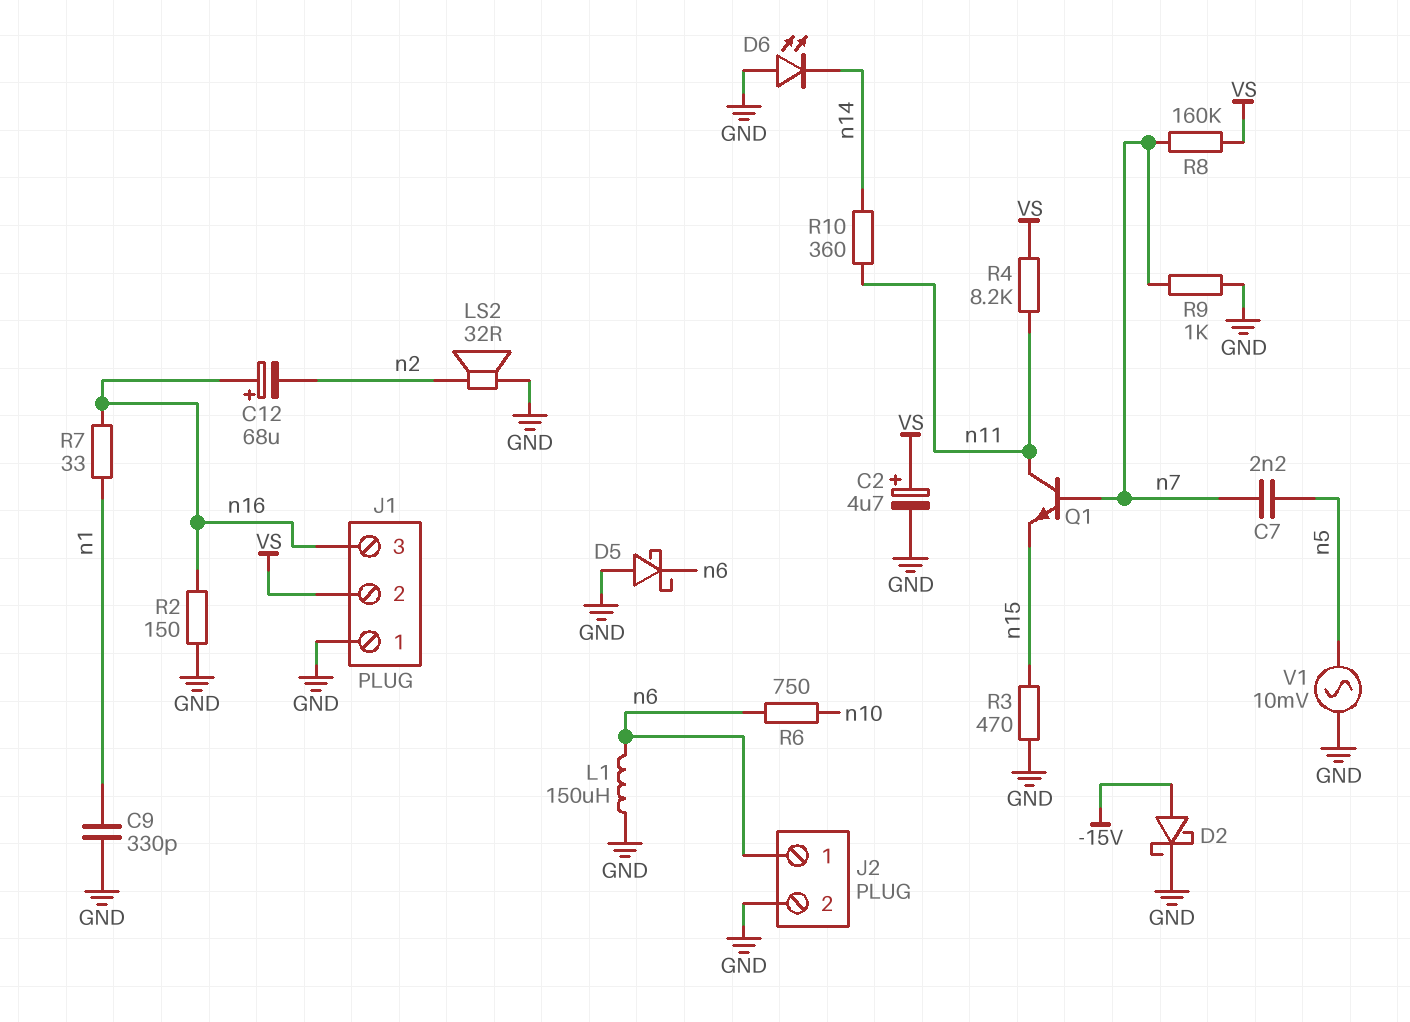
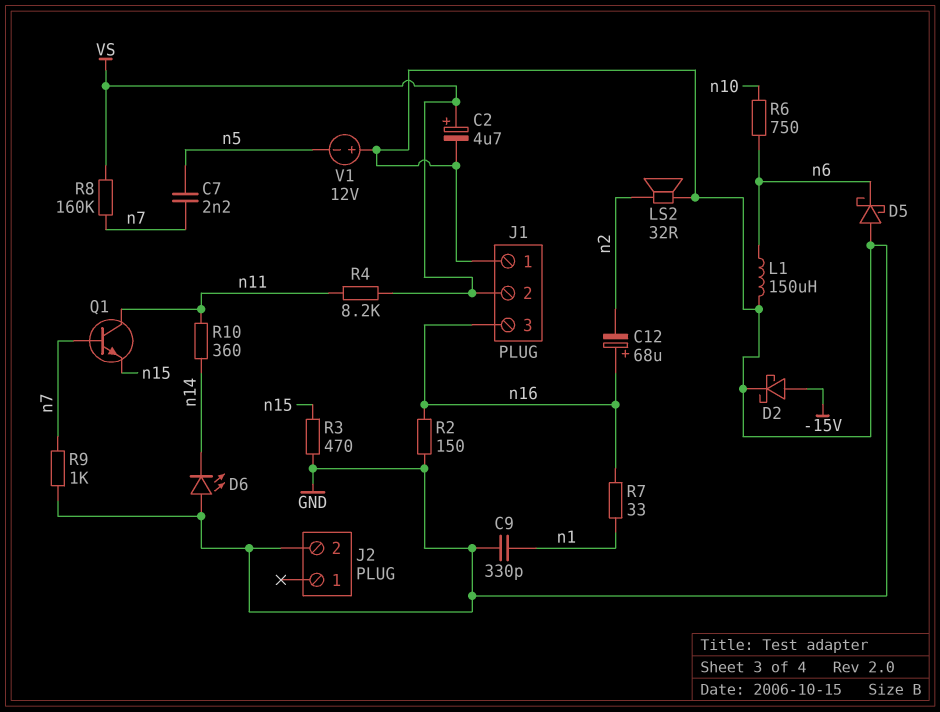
J2 pin 1: n6 -> none
V1: AC 10mV (GND, n5) -> 12V (plus GND, minus n5)

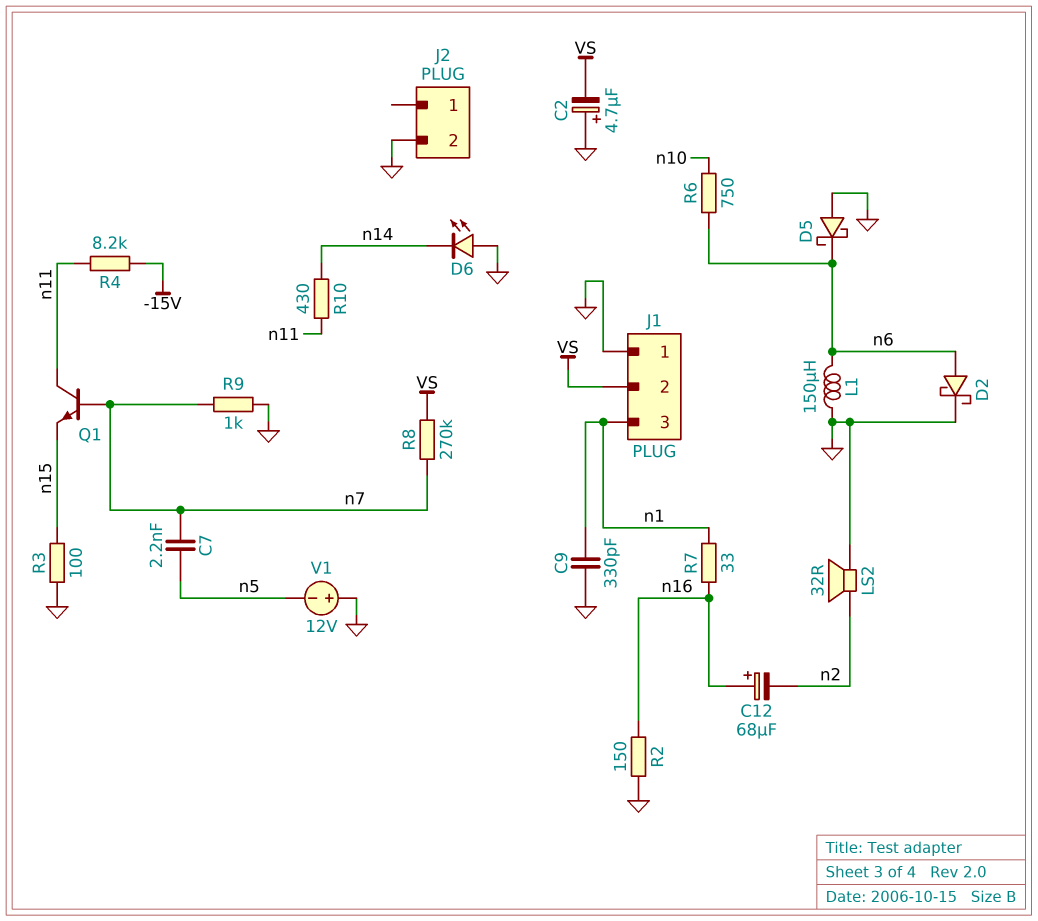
C2: 4.7uF (plus VS, minus GND) -> 4.7uF (plus GND, minus VS)
D2: schottky (A -15V, K GND) -> schottky (A n6, K GND)
J1 pin 3: n16 -> n1
R3: 470 (GND, n15) -> 100 (GND, n15)
R4: 8.2k (VS, n11) -> 8.2k (-15V, n11)
R8: 160k (VS, n7) -> 270k (VS, n7)
R10: 360 (n11, n14) -> 430 (n11, n14)

